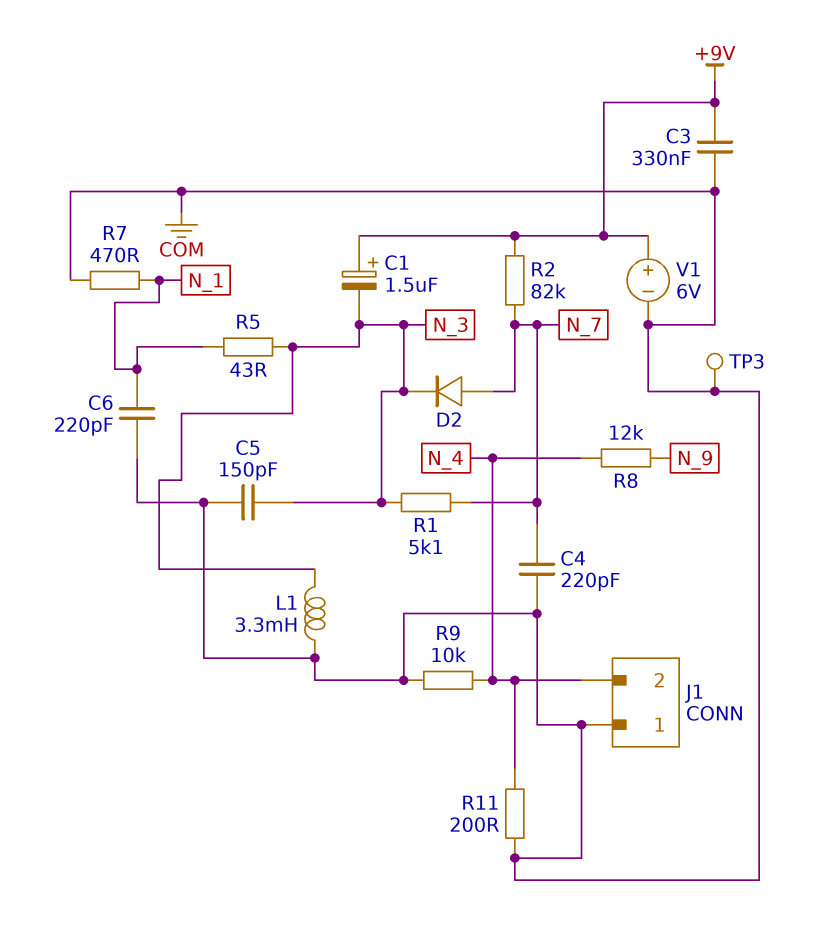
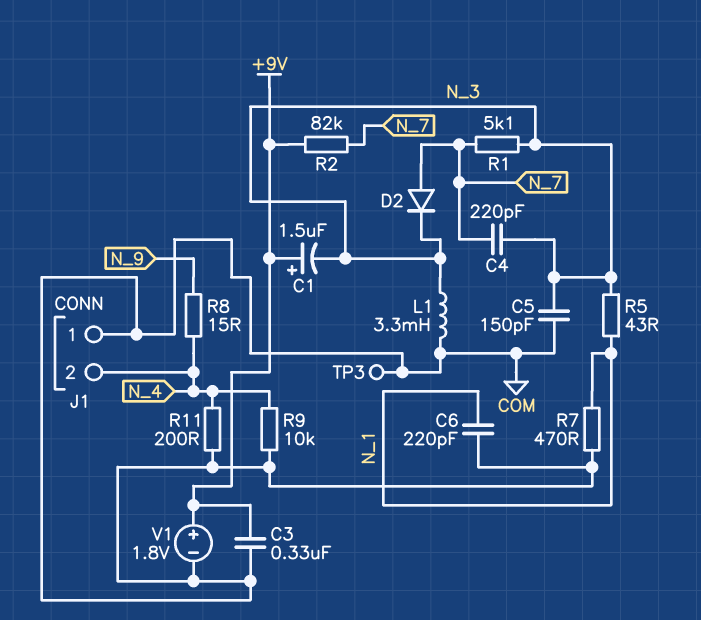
C4: 220pF (COM, N_7) -> 220pF (N_3, N_7)
R8: 12k (N_4, N_9) -> 15 (N_4, N_9)
V1: 6V (plus +9V, minus COM) -> 1.8V (plus +9V, minus COM)

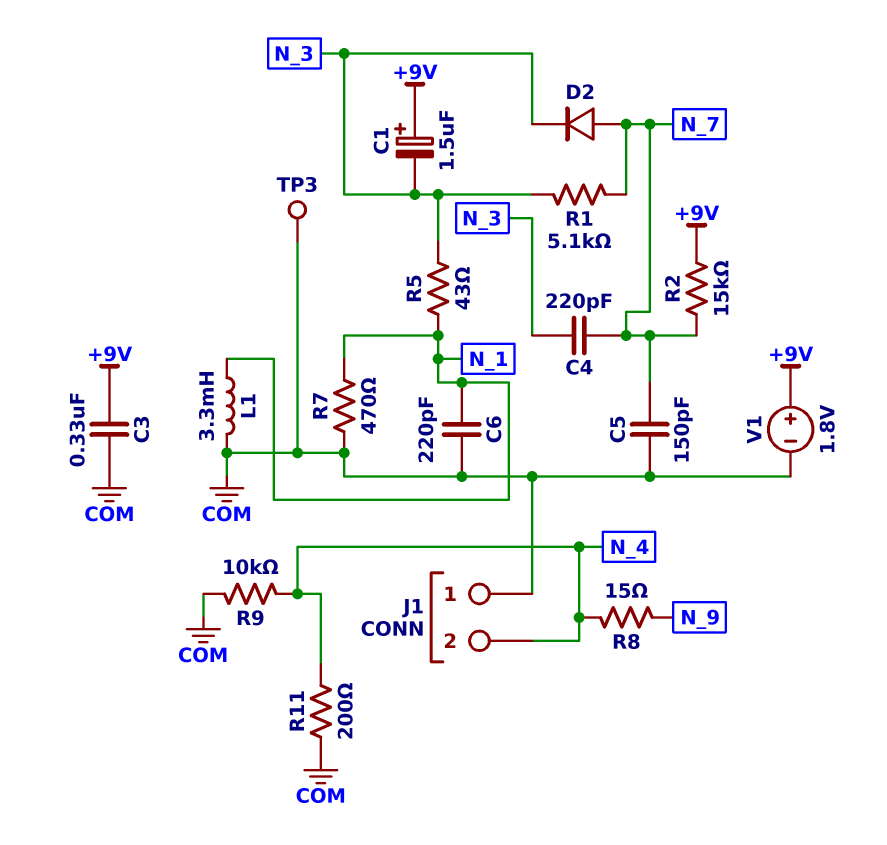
C5: 150pF (COM, N_3) -> 150pF (COM, N_7)
L1: 3.3mH (COM, N_3) -> 3.3mH (COM, N_1)
R2: 82k (+9V, N_7) -> 15k (+9V, N_7)

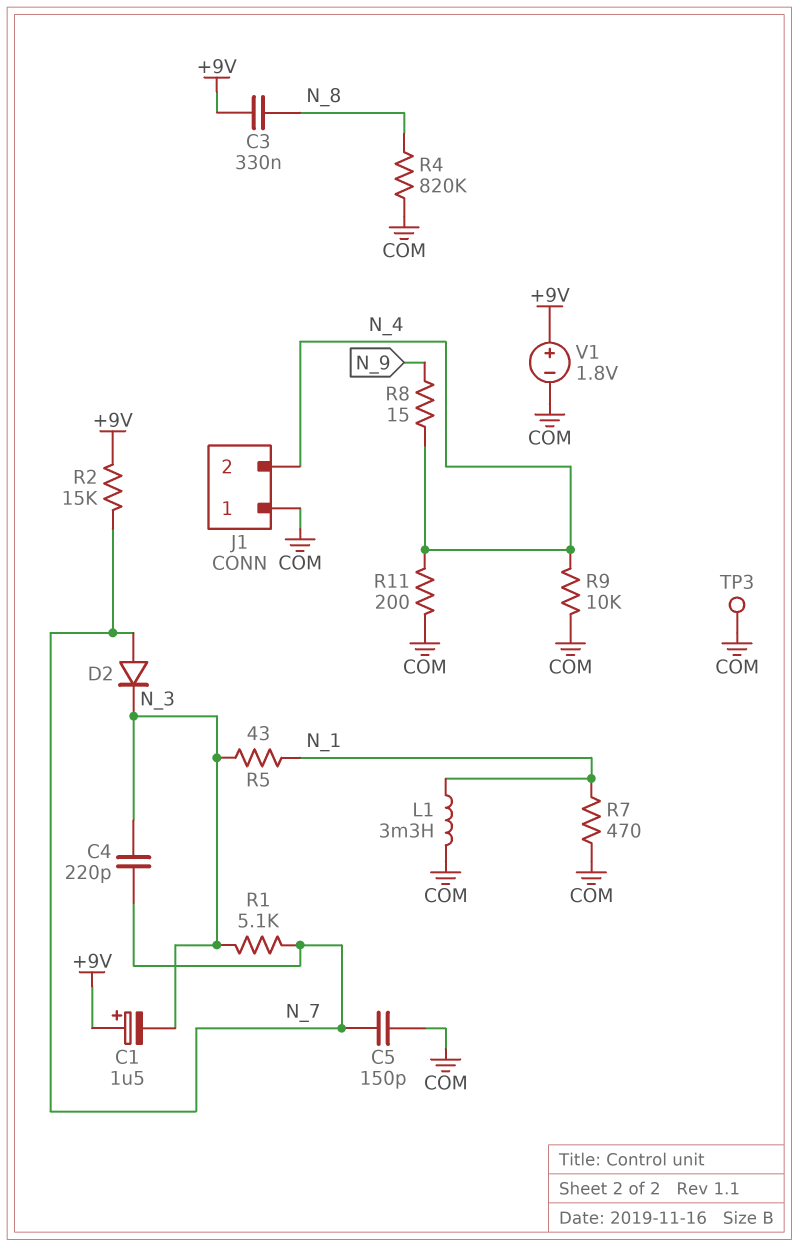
C3: 330nF (+9V, COM) -> 330nF (+9V, N_8)
C6: 220pF (COM, N_1) -> none
R4: none -> 820k (COM, N_8)

